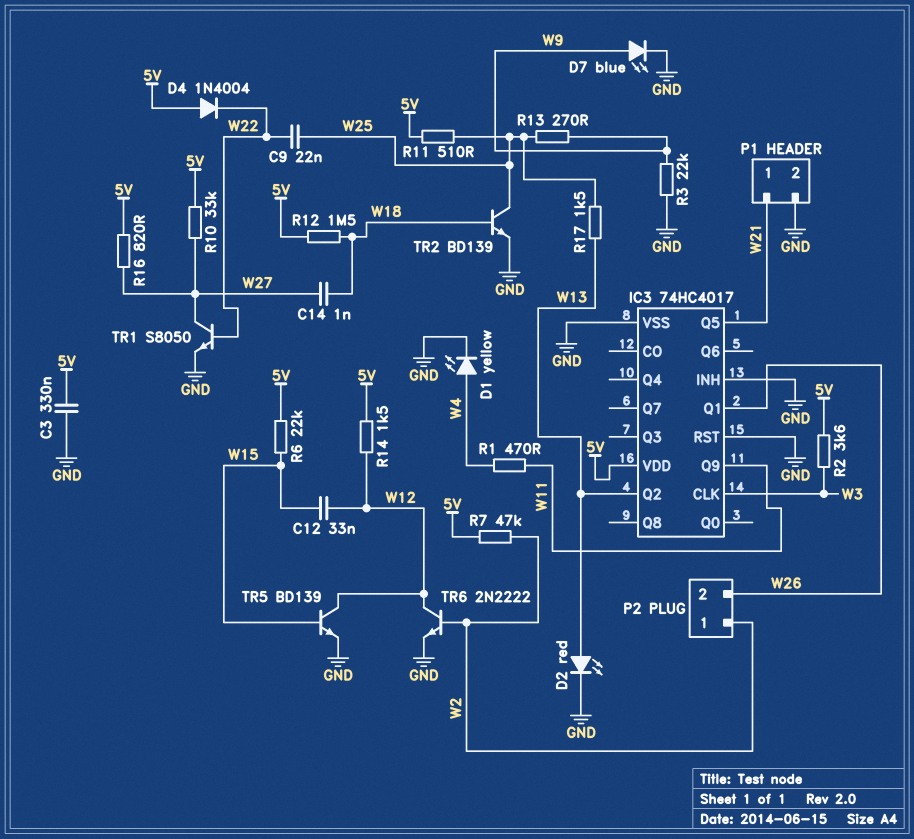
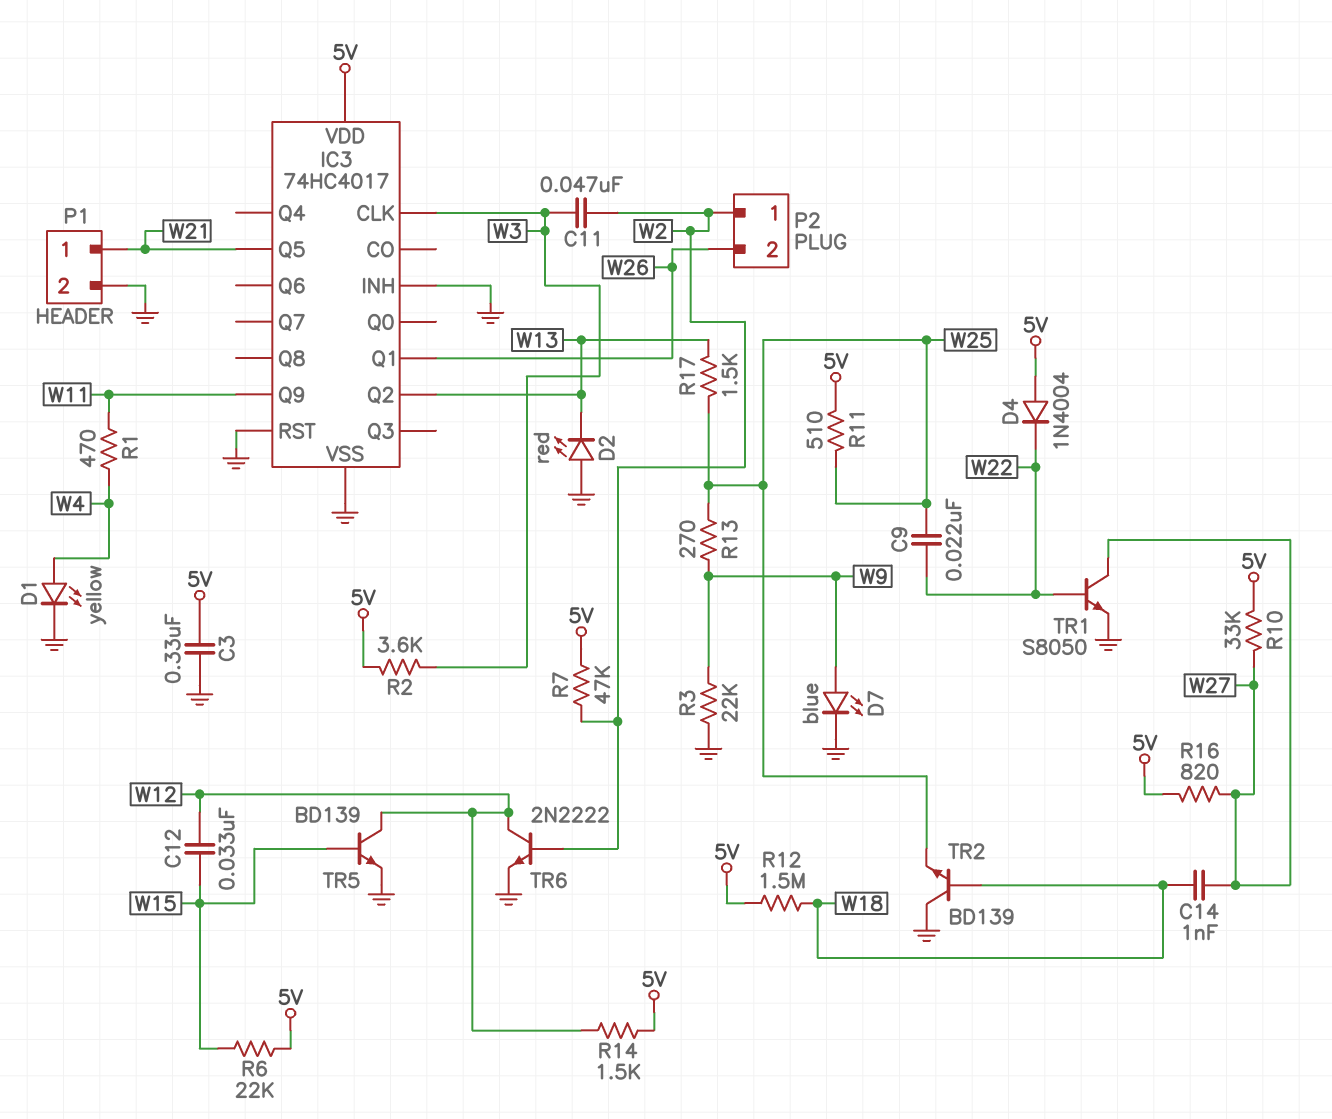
C11: none -> 47nF (W2, W3)
D2: LED red (A W13, K GND) -> LED red (A GND, K W13)
TR2: NPN BD139 (B W18, C W25, E GND) -> NPN BD139 (B W18, C GND, E W25)

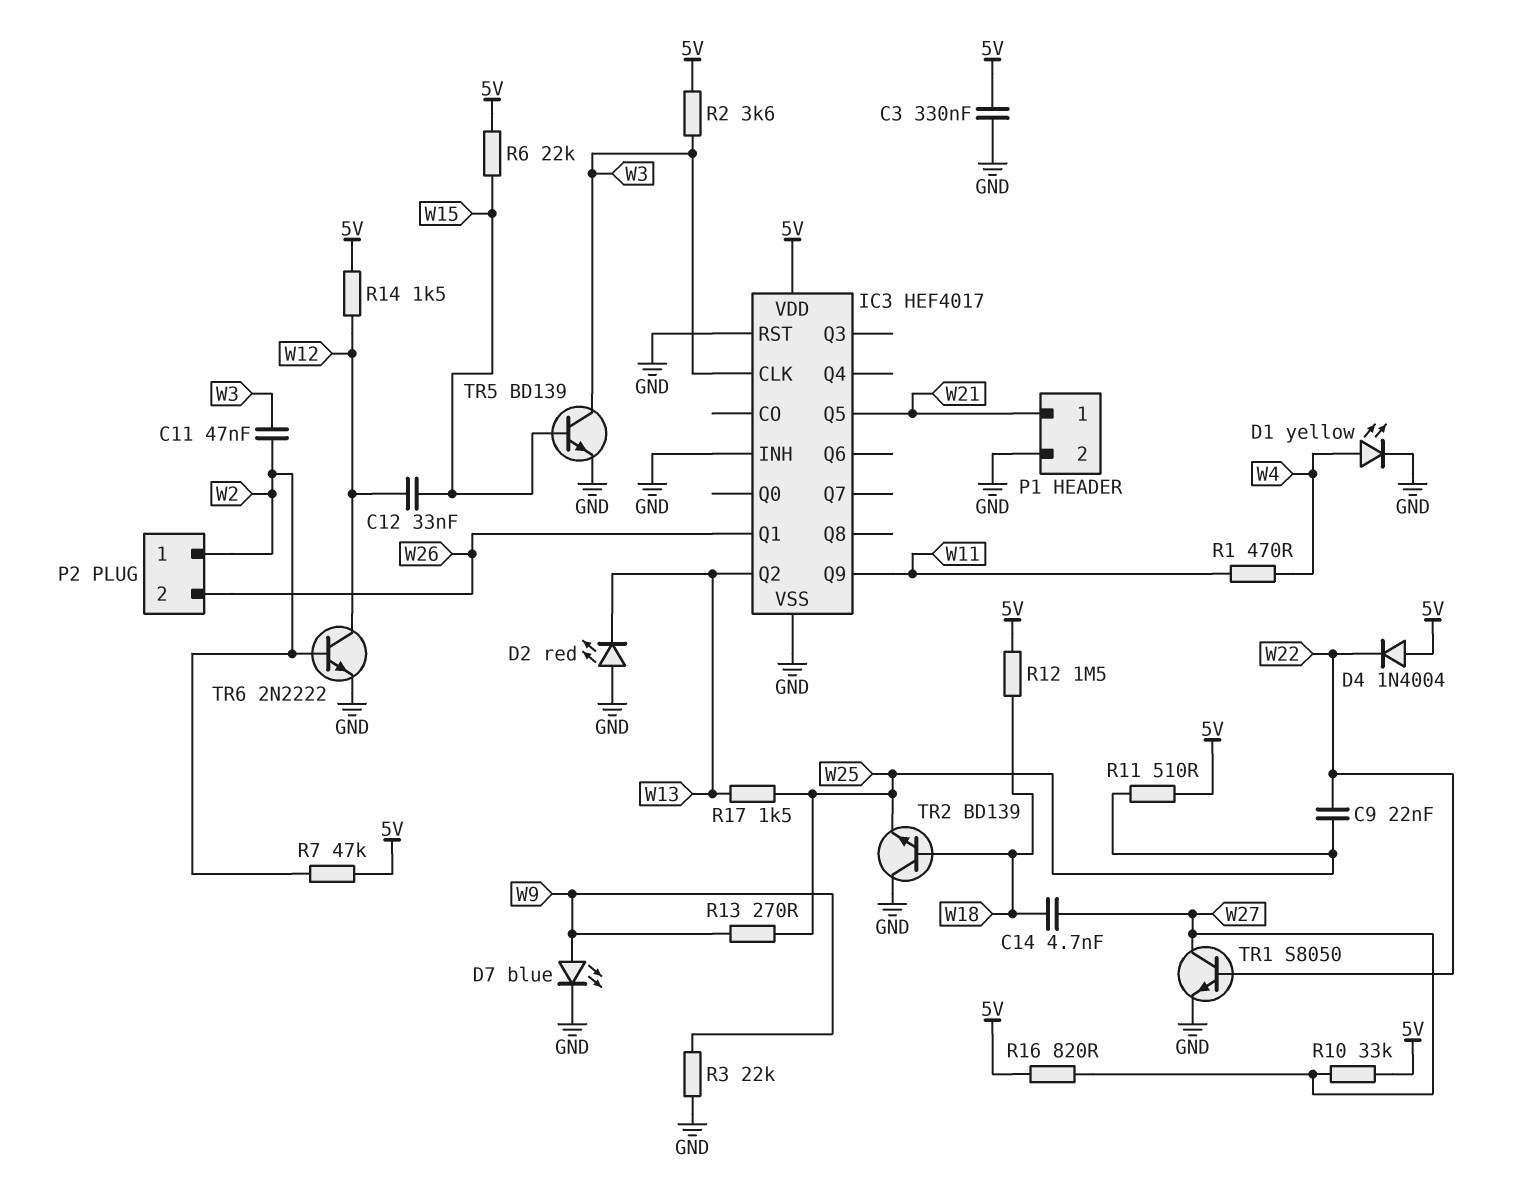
C14: 1nF (W18, W27) -> 4.7nF (W18, W27)
IC3: 74HC4017 -> HEF4017
TR5: NPN BD139 (B W15, C W12, E GND) -> NPN BD139 (B W15, C W3, E GND)

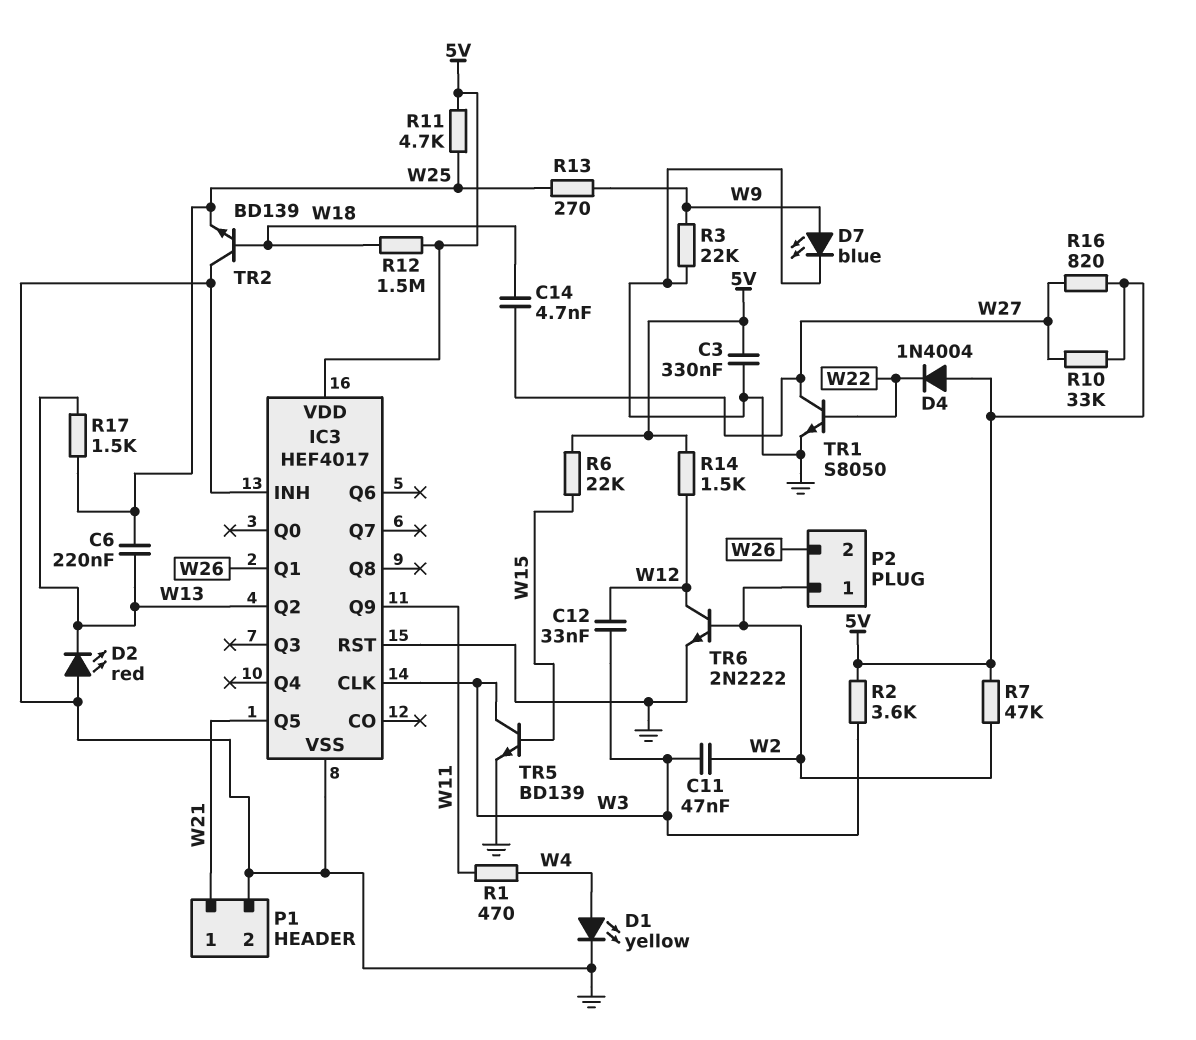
C6: none -> 220nF (W13, W25)
C9: 22nF (W22, W25) -> none
C12: 33nF (W12, W15) -> 33nF (W3, W12)
R11: 510 (5V, W25) -> 4.7k (5V, W25)

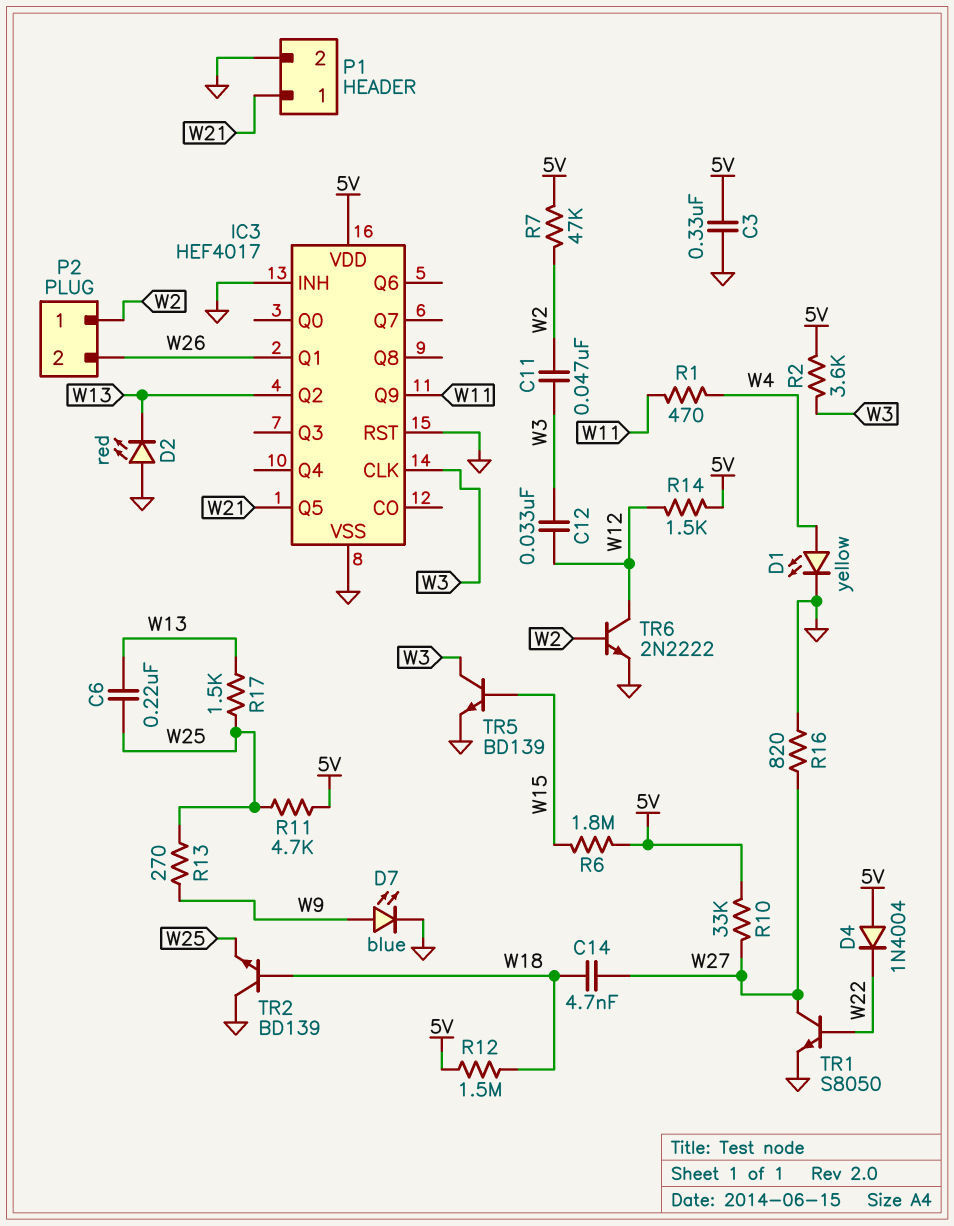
R3: 22k (GND, W9) -> none
R6: 22k (5V, W15) -> 1.8M (5V, W15)
R16: 820 (5V, W27) -> 820 (GND, W27)

